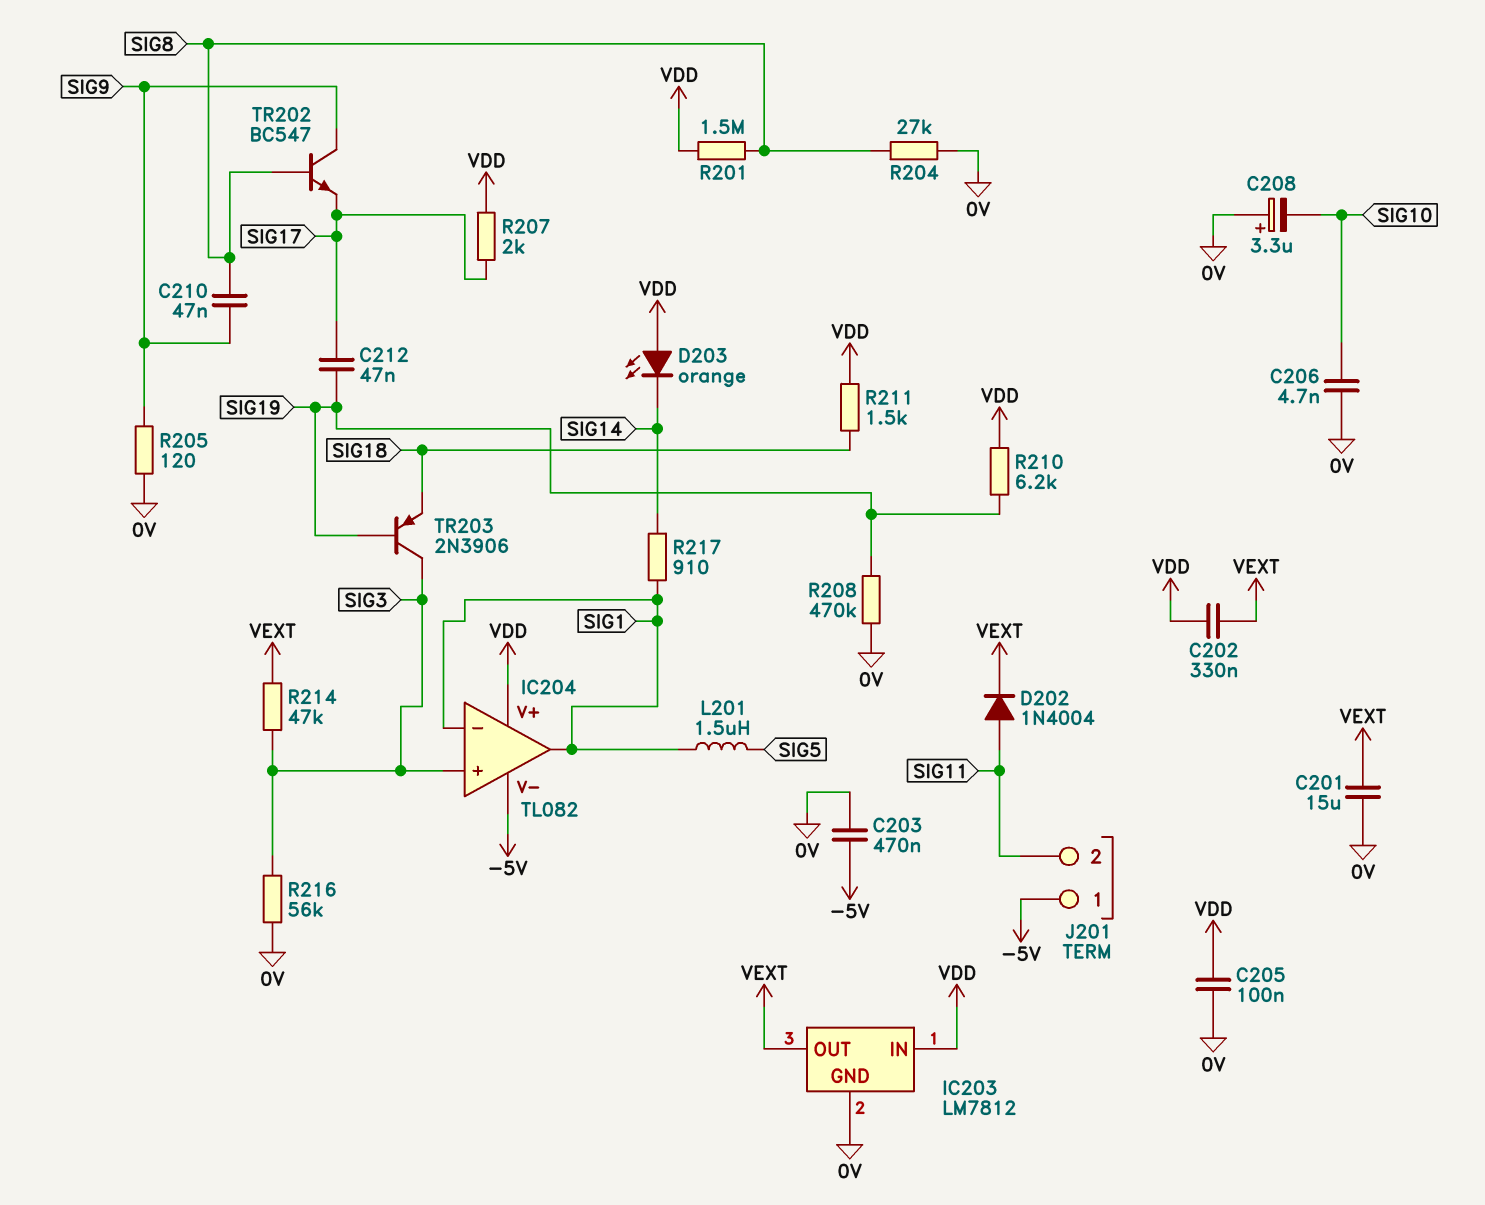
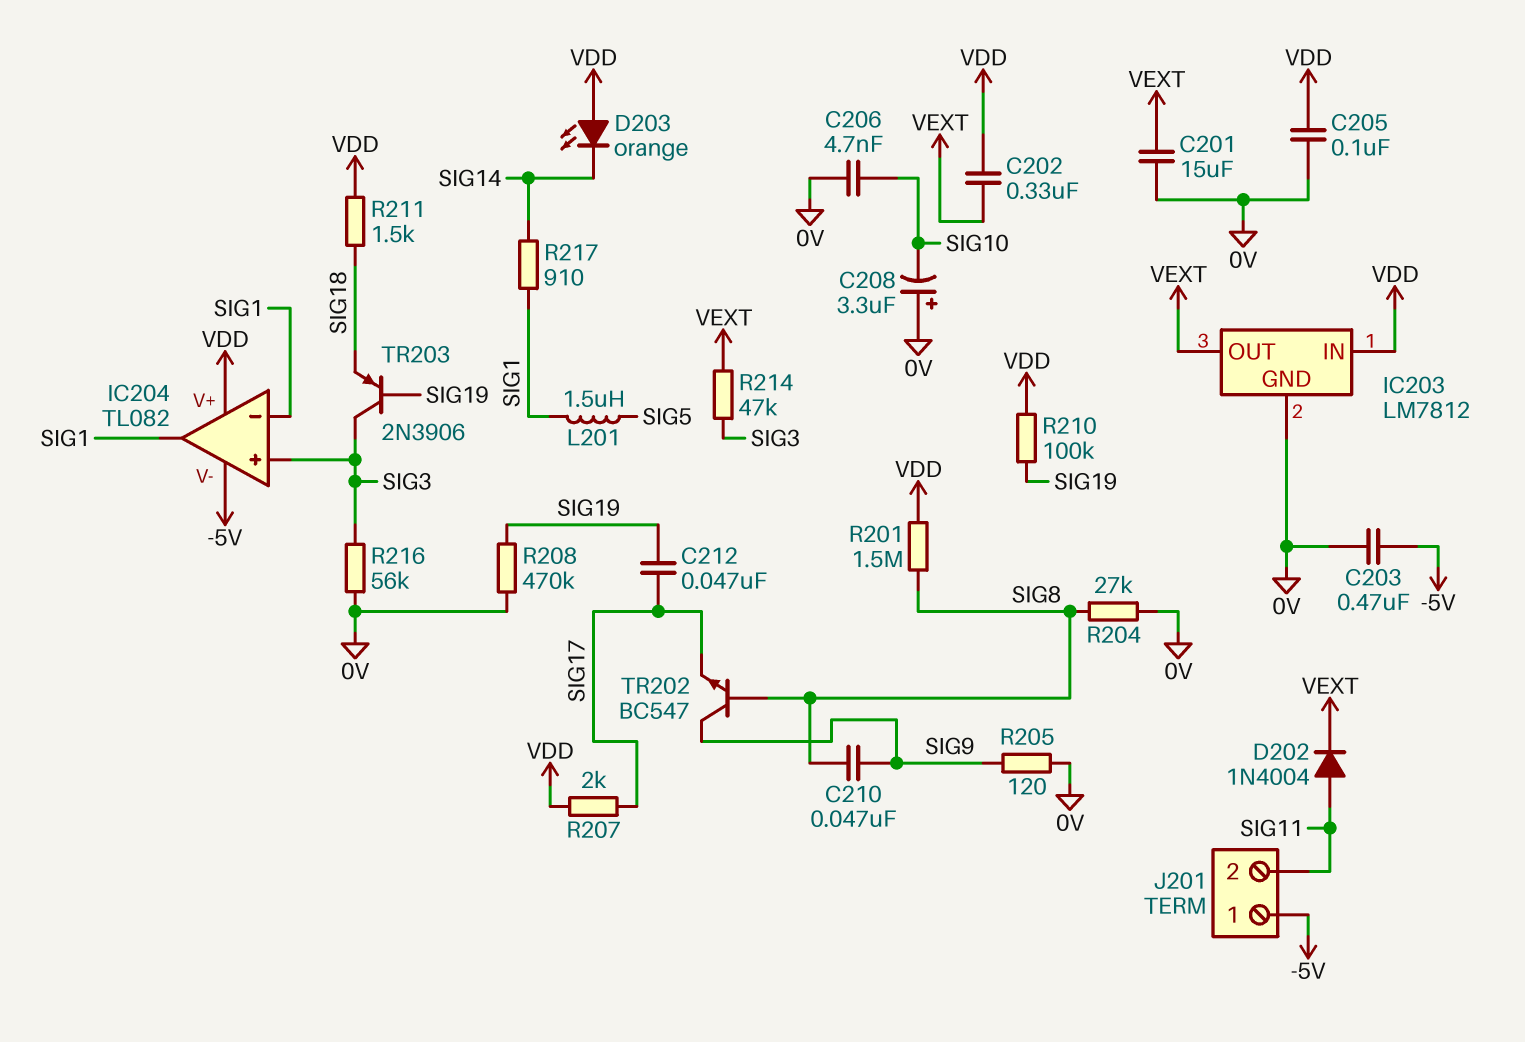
R210: 6.2k (SIG19, VDD) -> 100k (SIG19, VDD)

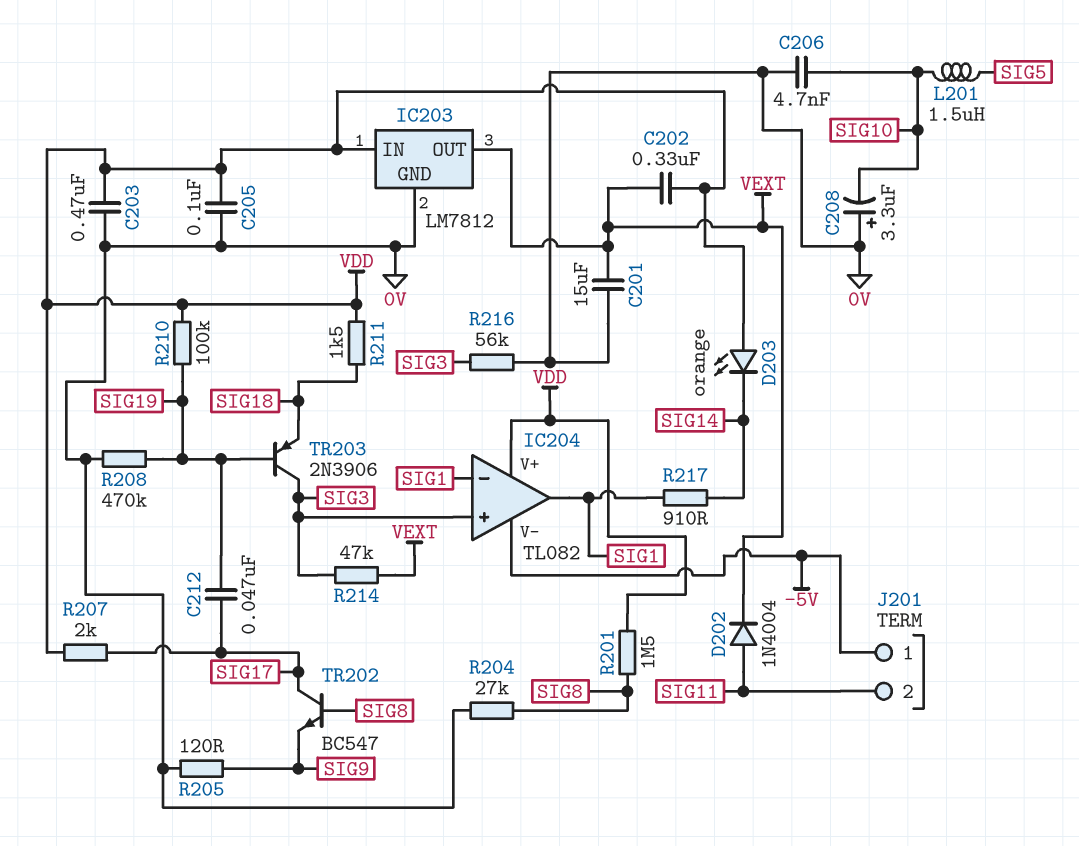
C203: 470nF (-5V, 0V) -> 470nF (0V, VDD)
C210: 47nF (SIG8, SIG9) -> none
L201: 1.5uH (SIG1, SIG5) -> 1.5uH (SIG5, SIG10)
TR202: NPN BC547 (B SIG8, C SIG9, E SIG17) -> NPN BC547 (B SIG8, C SIG17, E SIG9)

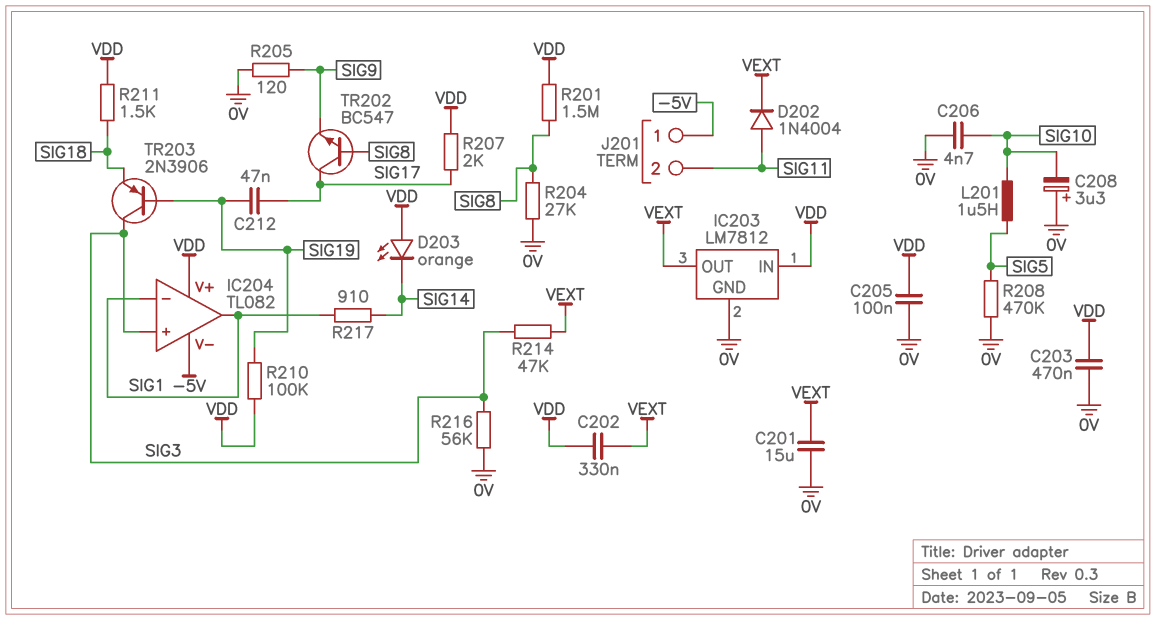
R208: 470k (0V, SIG19) -> 470k (0V, SIG5)

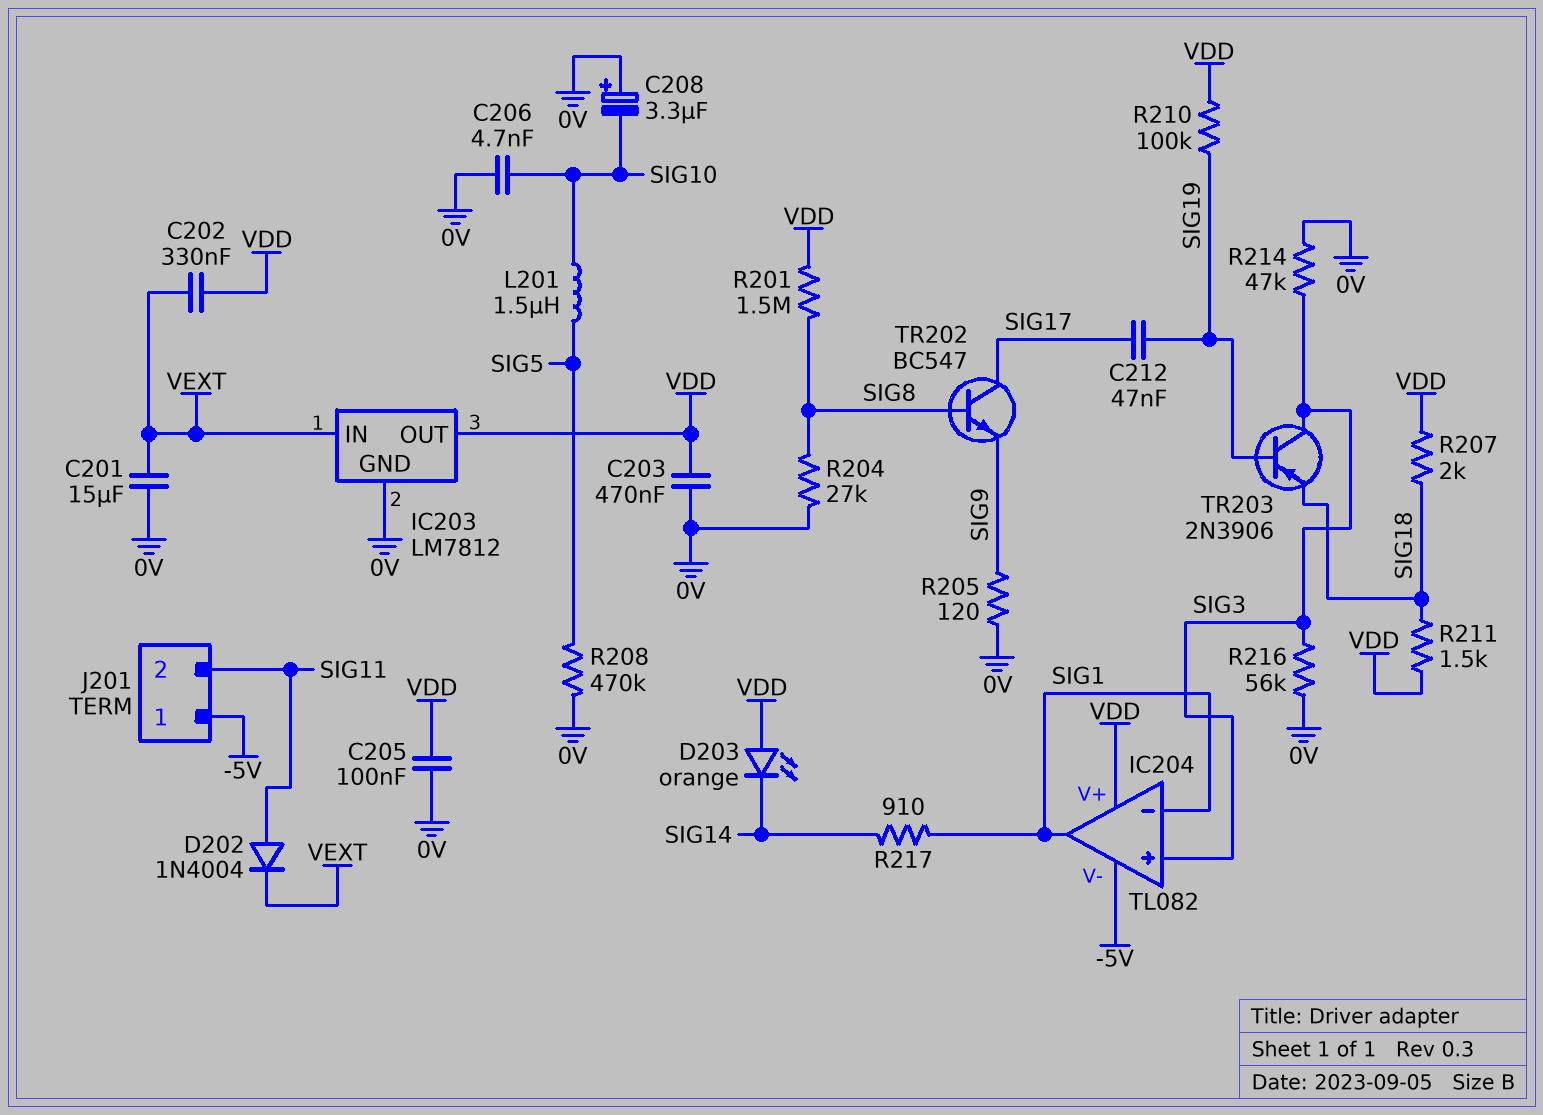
IC203 pin IN: VDD -> VEXT
IC203 pin OUT: VEXT -> VDD
R207: 2k (SIG17, VDD) -> 2k (SIG18, VDD)
R214: 47k (SIG3, VEXT) -> 47k (0V, SIG3)

